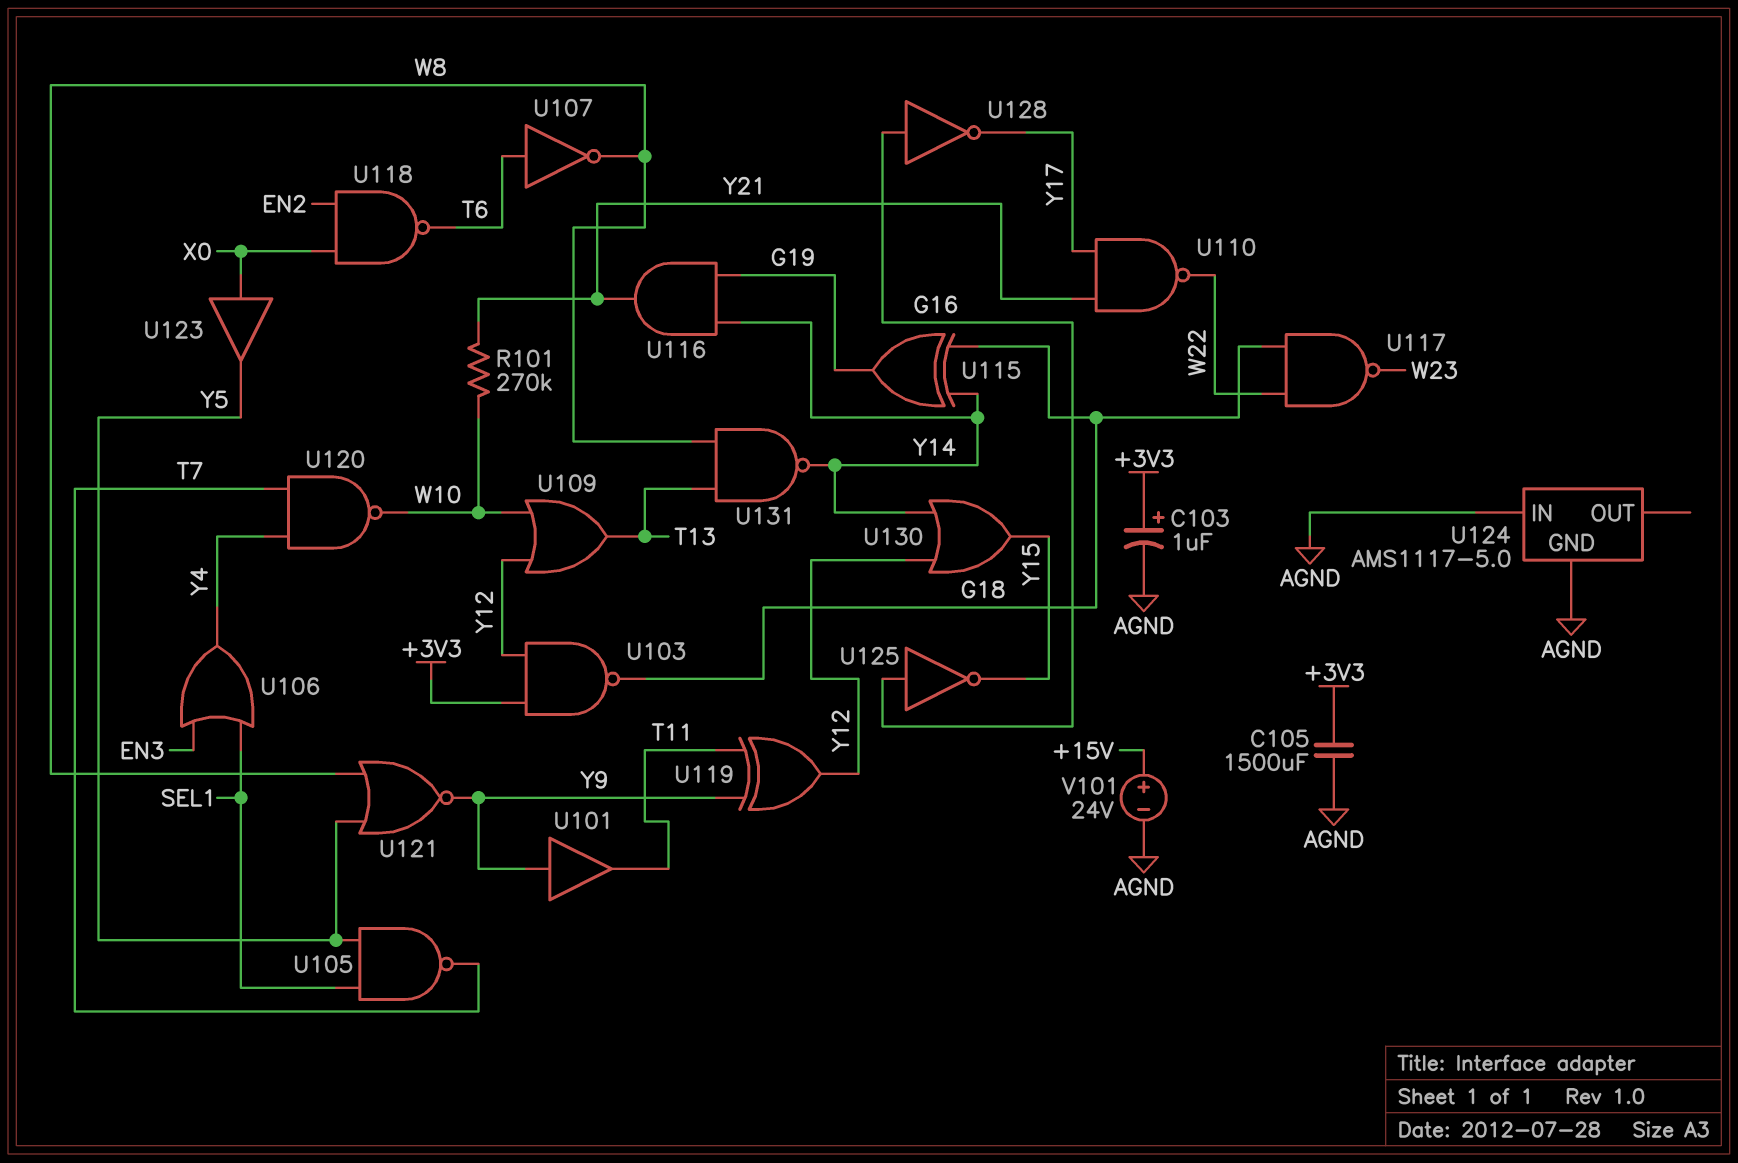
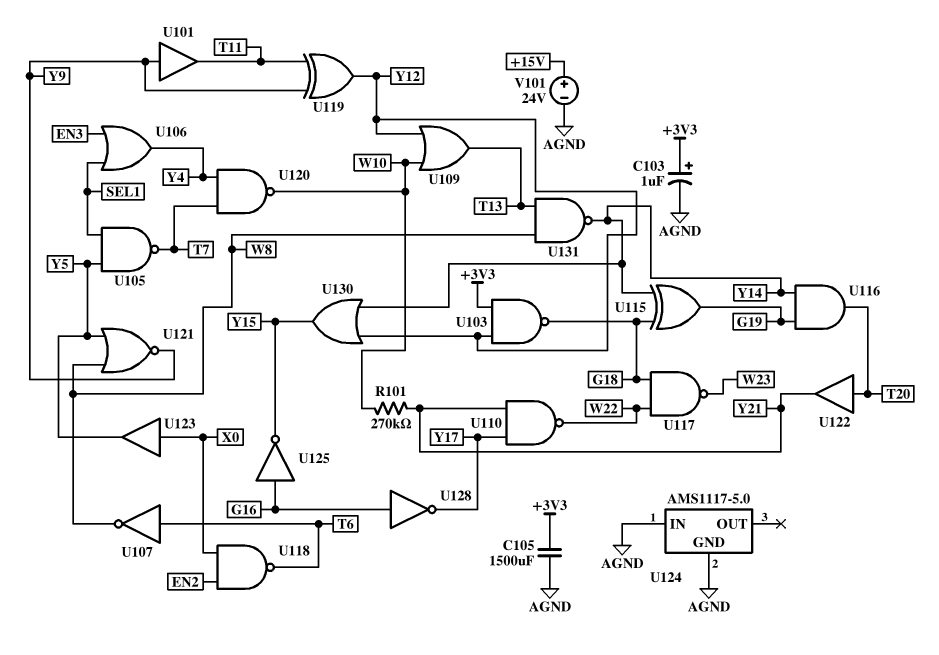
U116: AND (in G19, in Y14, out Y21) -> AND (in G19, in Y14, out T20)
U122: none -> buffer (in T20, out Y21)

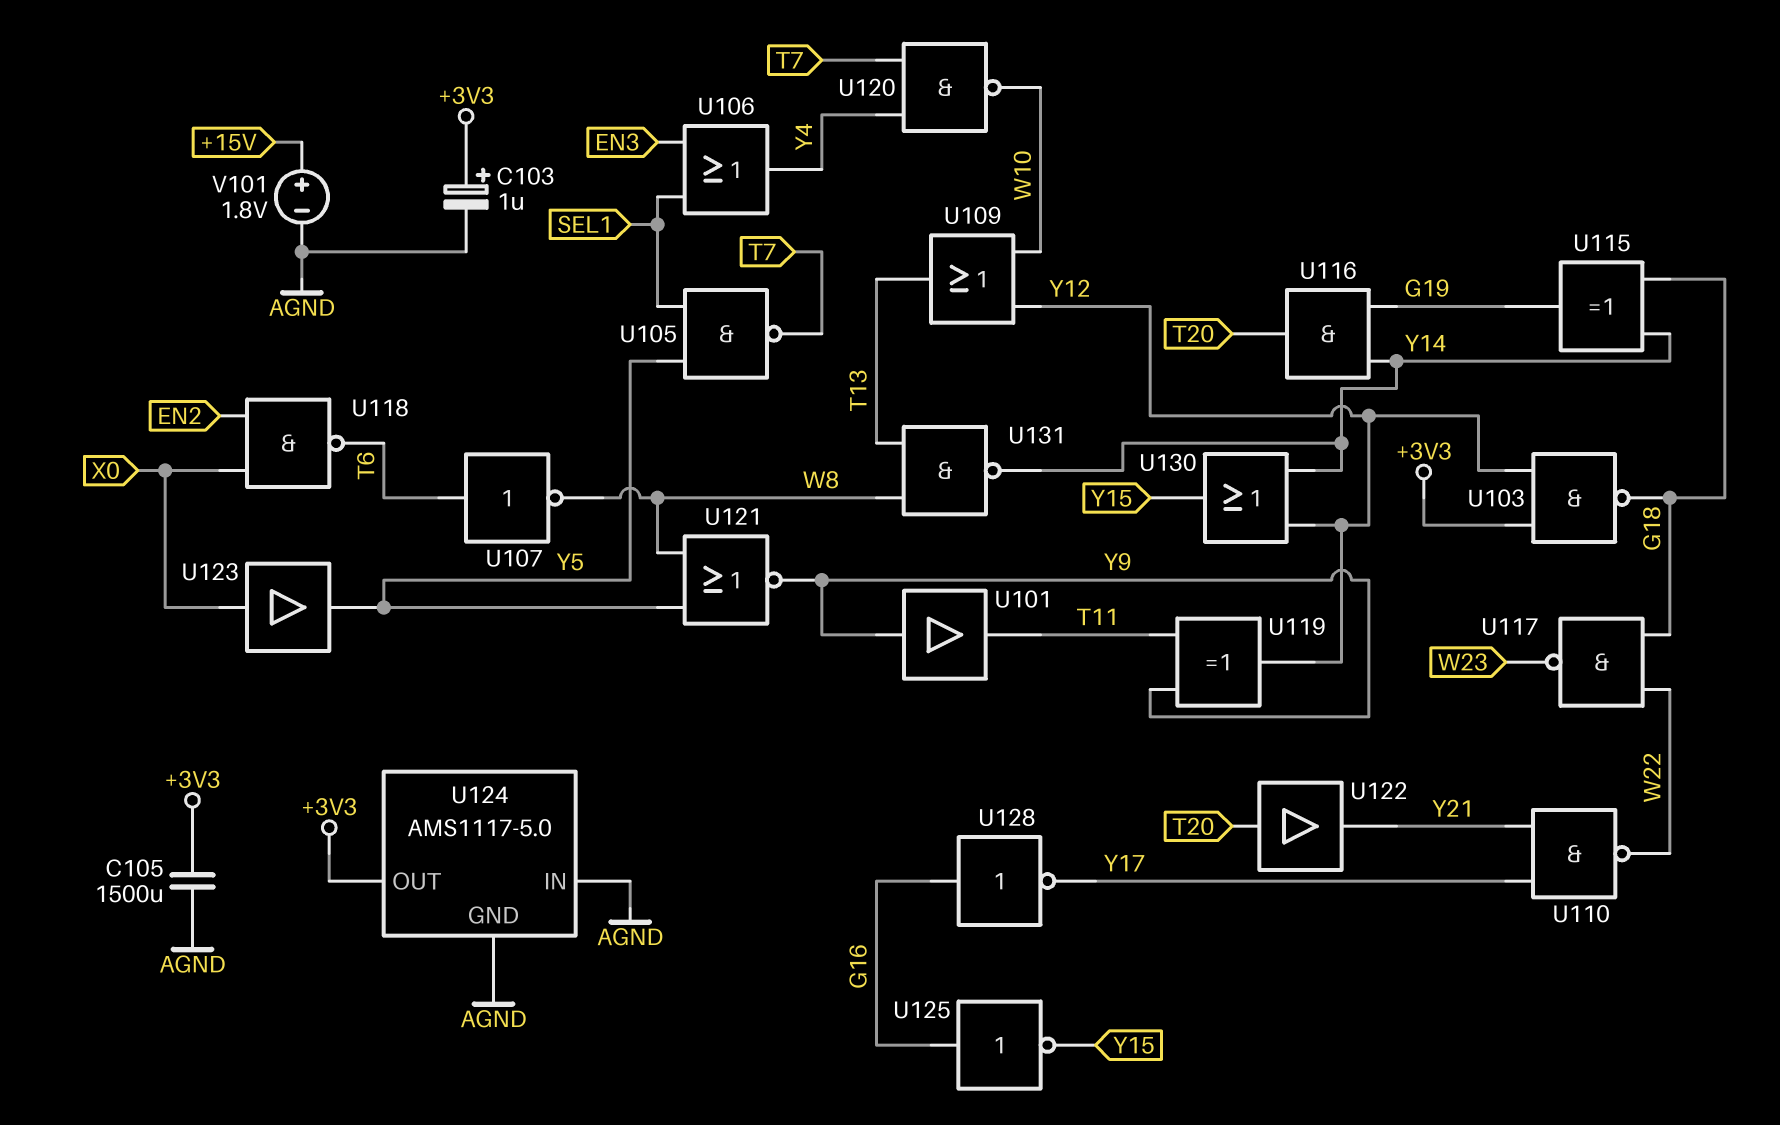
R101: 270k (W10, Y21) -> none
U124 pin OUT: none -> +3V3
V101: 24V (plus +15V, minus AGND) -> 1.8V (plus +15V, minus AGND)

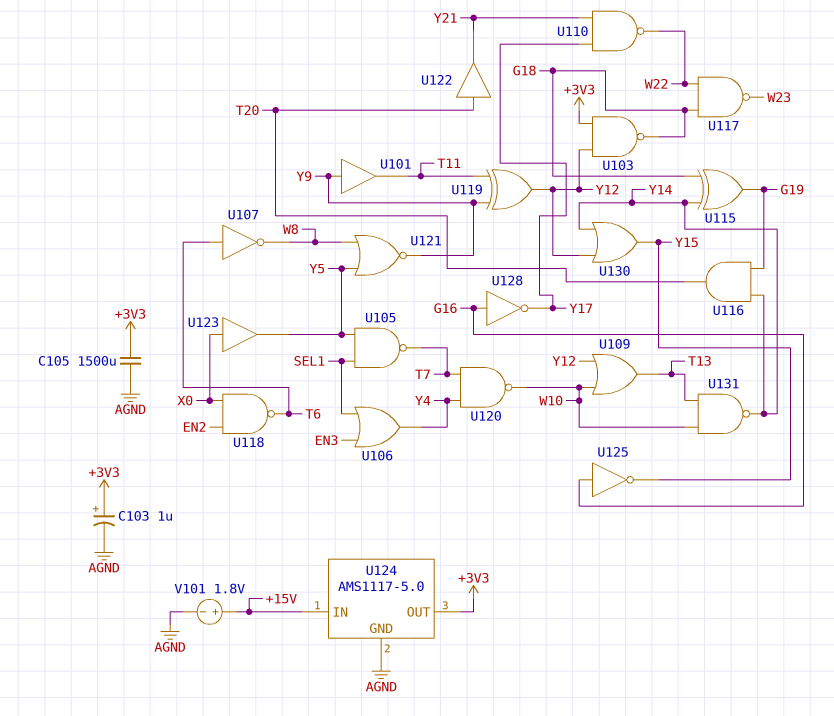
U124 pin IN: AGND -> +15V
U131: NAND (in T13, in W8, out Y14) -> NAND (in T13, in W10, out Y14)

